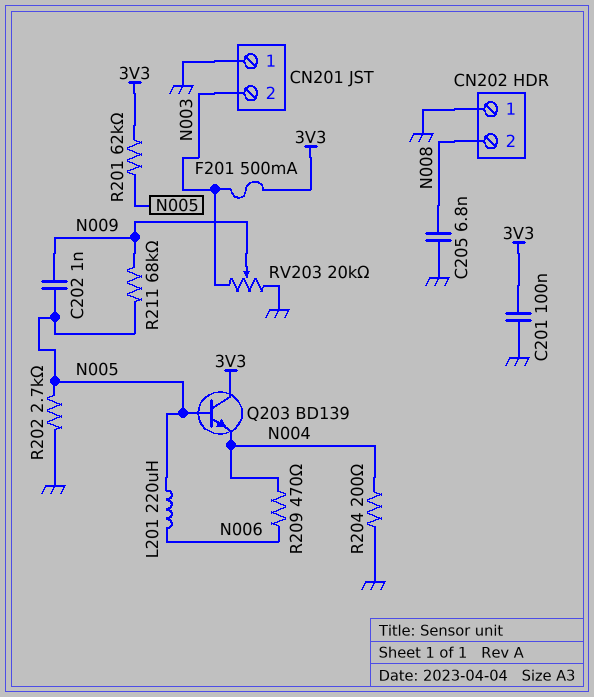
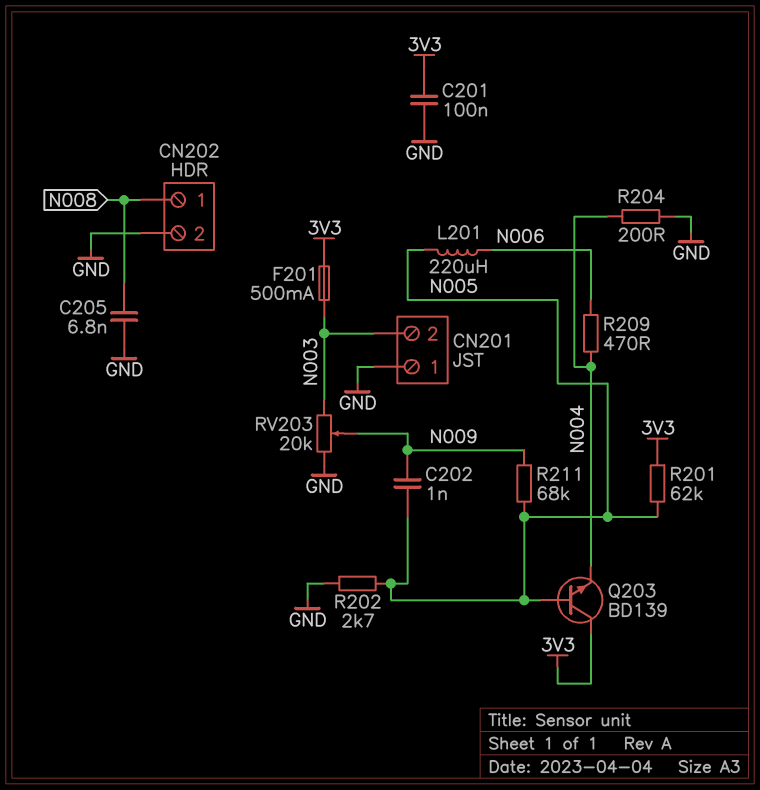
CN202 pin 1: GND -> N008
CN202 pin 2: N008 -> GND

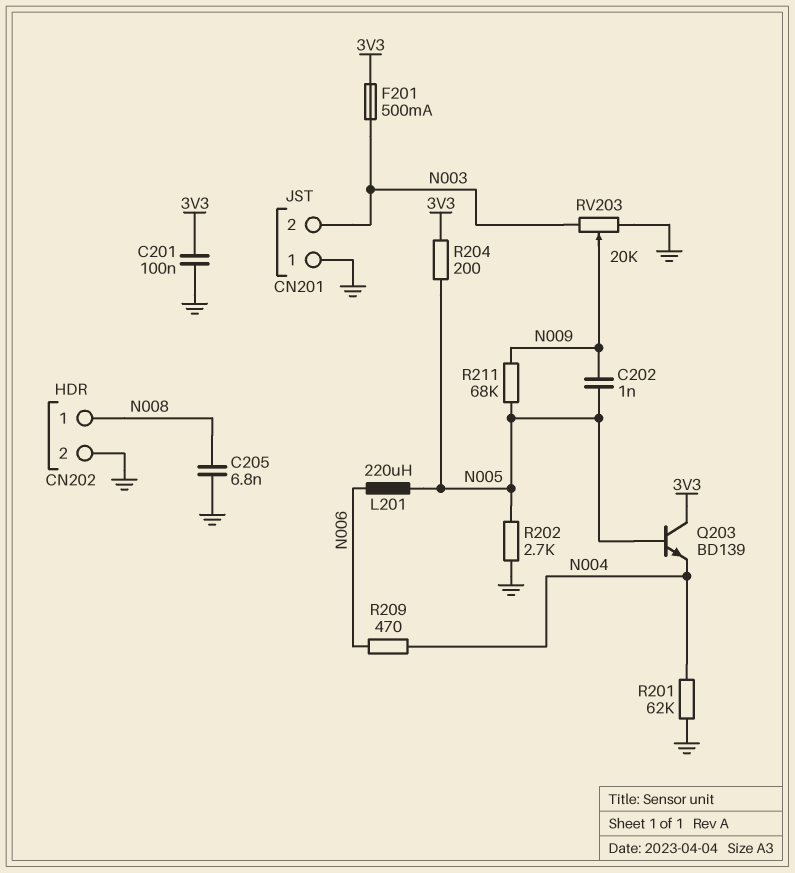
R201: 62k (3V3, N005) -> 62k (GND, N004)
R204: 200 (GND, N004) -> 200 (3V3, N005)

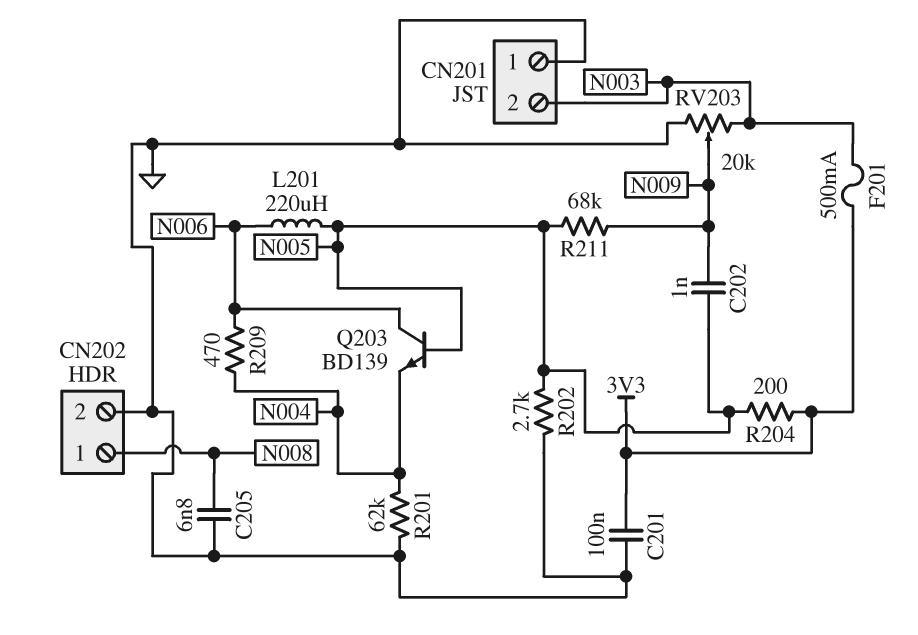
Q203: NPN BD139 (B N005, C 3V3, E N004) -> NPN BD139 (B N005, C N006, E N004)

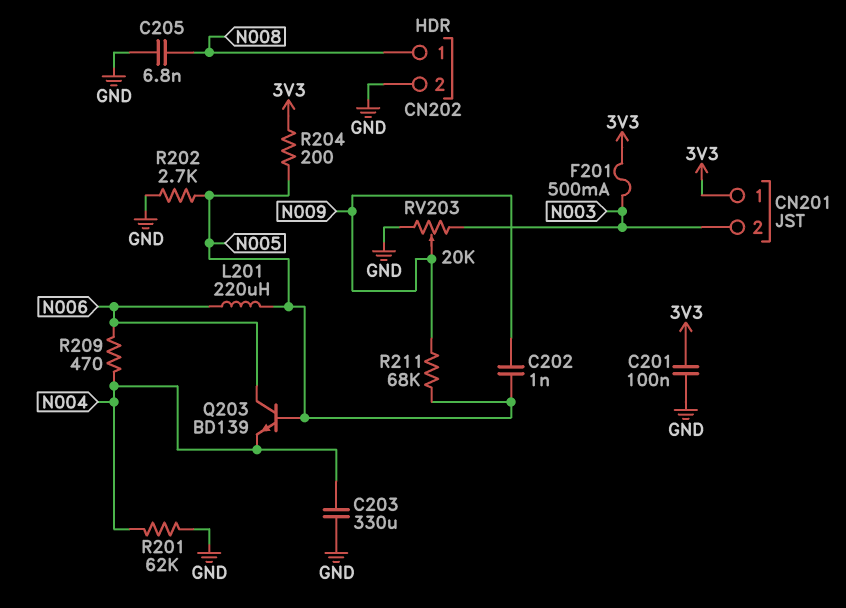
C203: none -> 330uF (GND, N004)
CN201 pin 1: GND -> 3V3

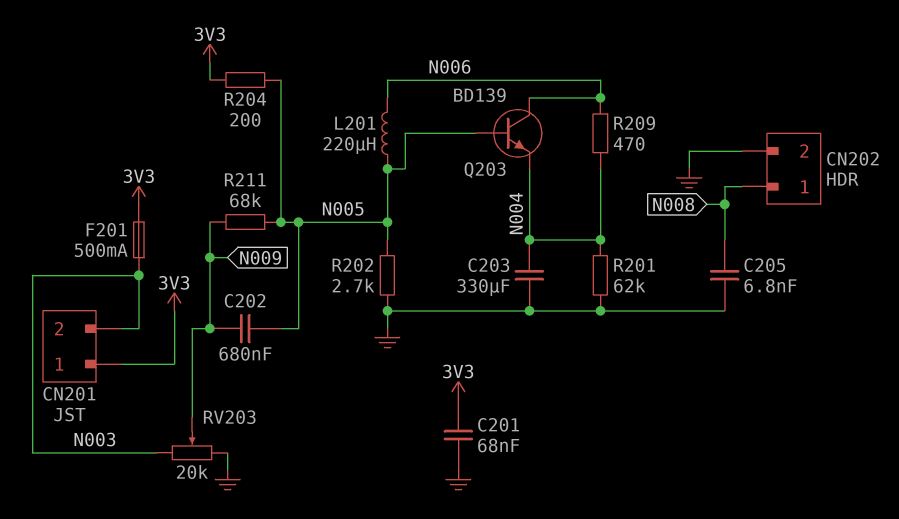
C201: 100nF (3V3, GND) -> 68nF (3V3, GND)
C202: 1nF (N005, N009) -> 680nF (N005, N009)

